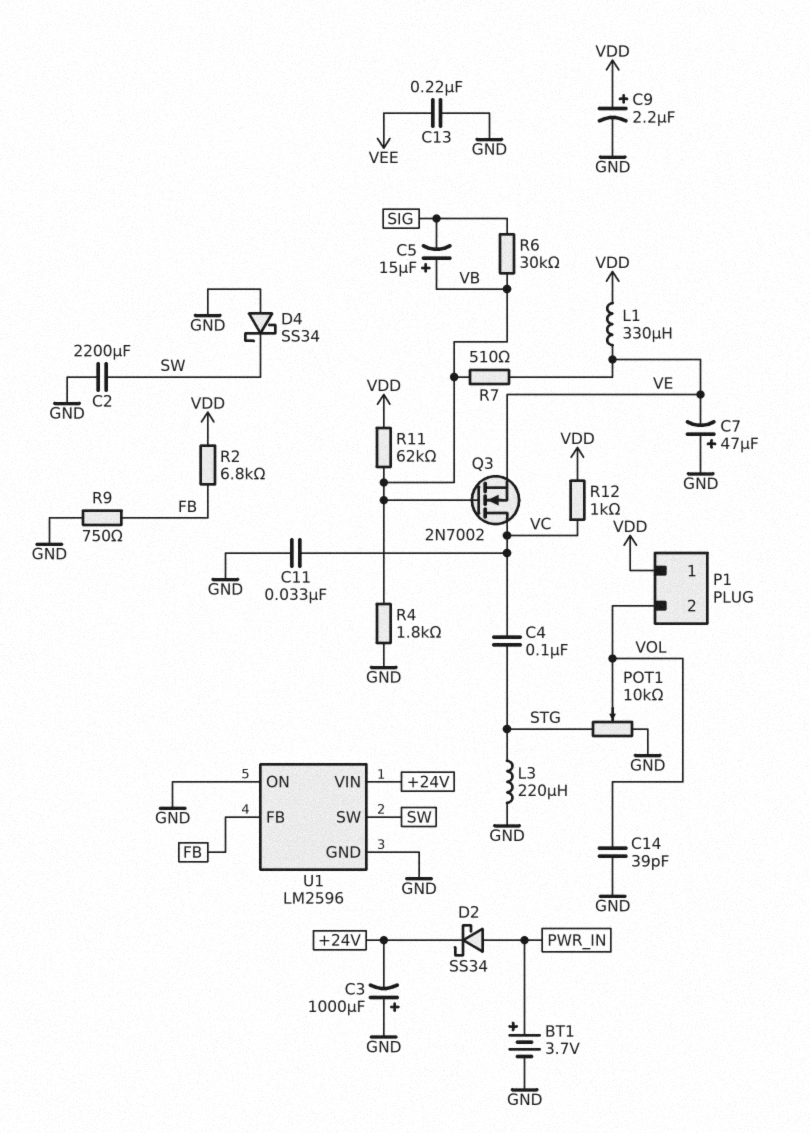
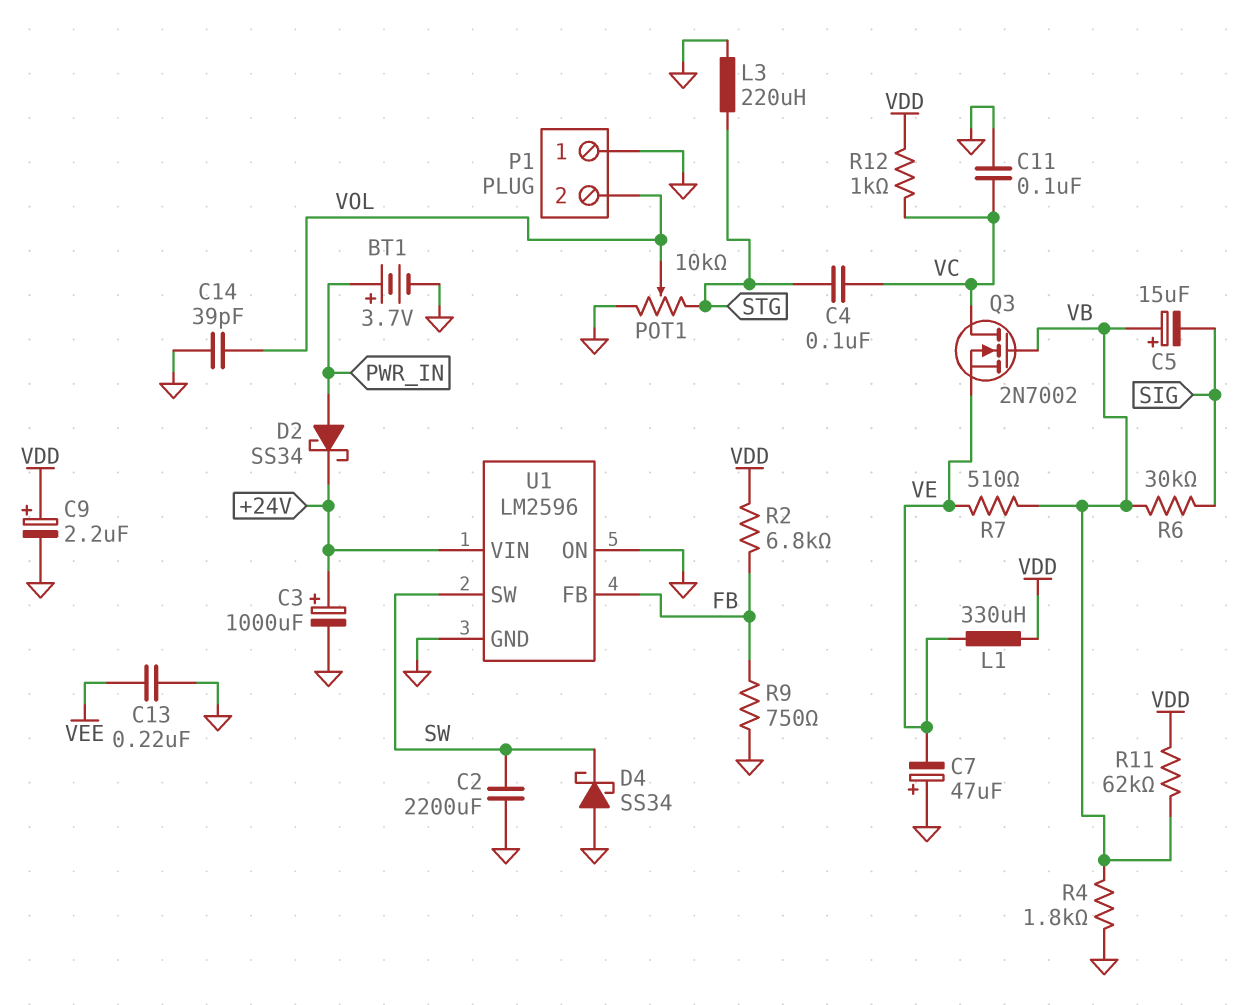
C3: 1000uF (plus GND, minus +24V) -> 1000uF (plus +24V, minus GND)
C11: 33nF (GND, VC) -> 100nF (GND, VC)
P1 pin 1: VDD -> GND

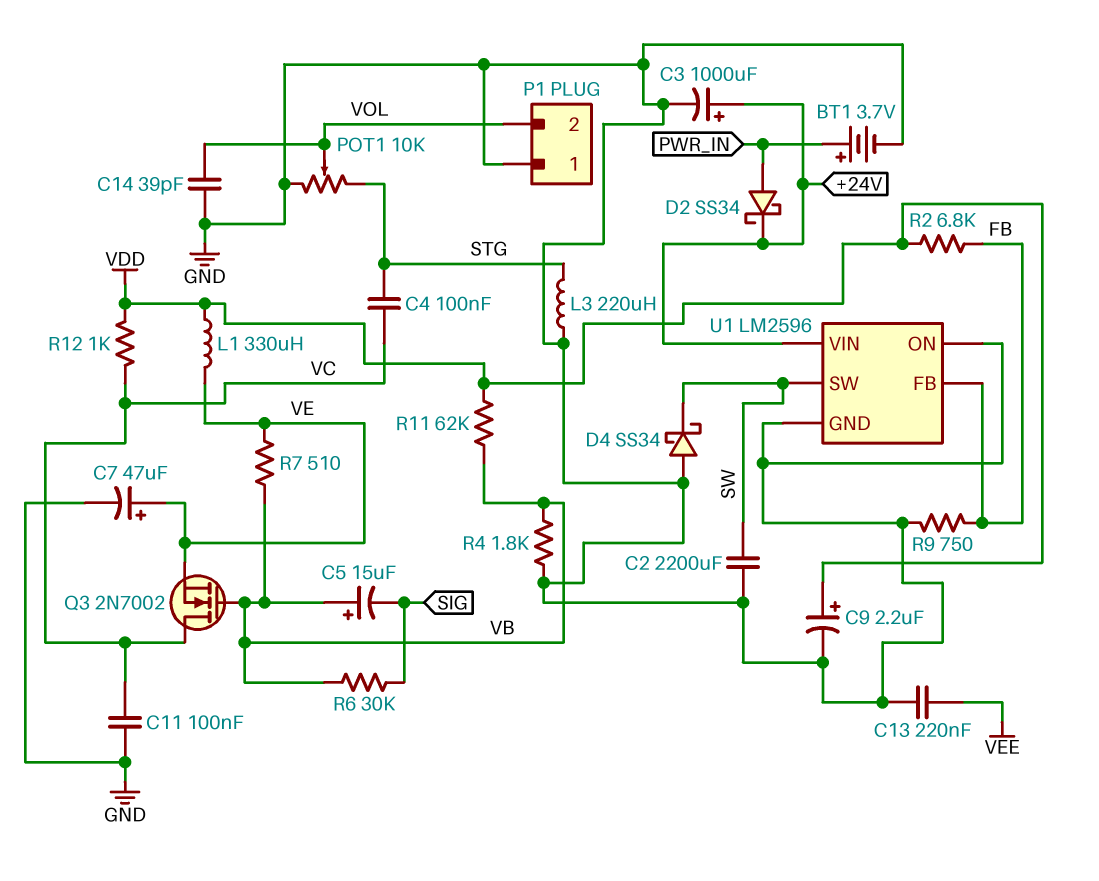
C7: 47uF (plus GND, minus VE) -> 47uF (plus VE, minus GND)

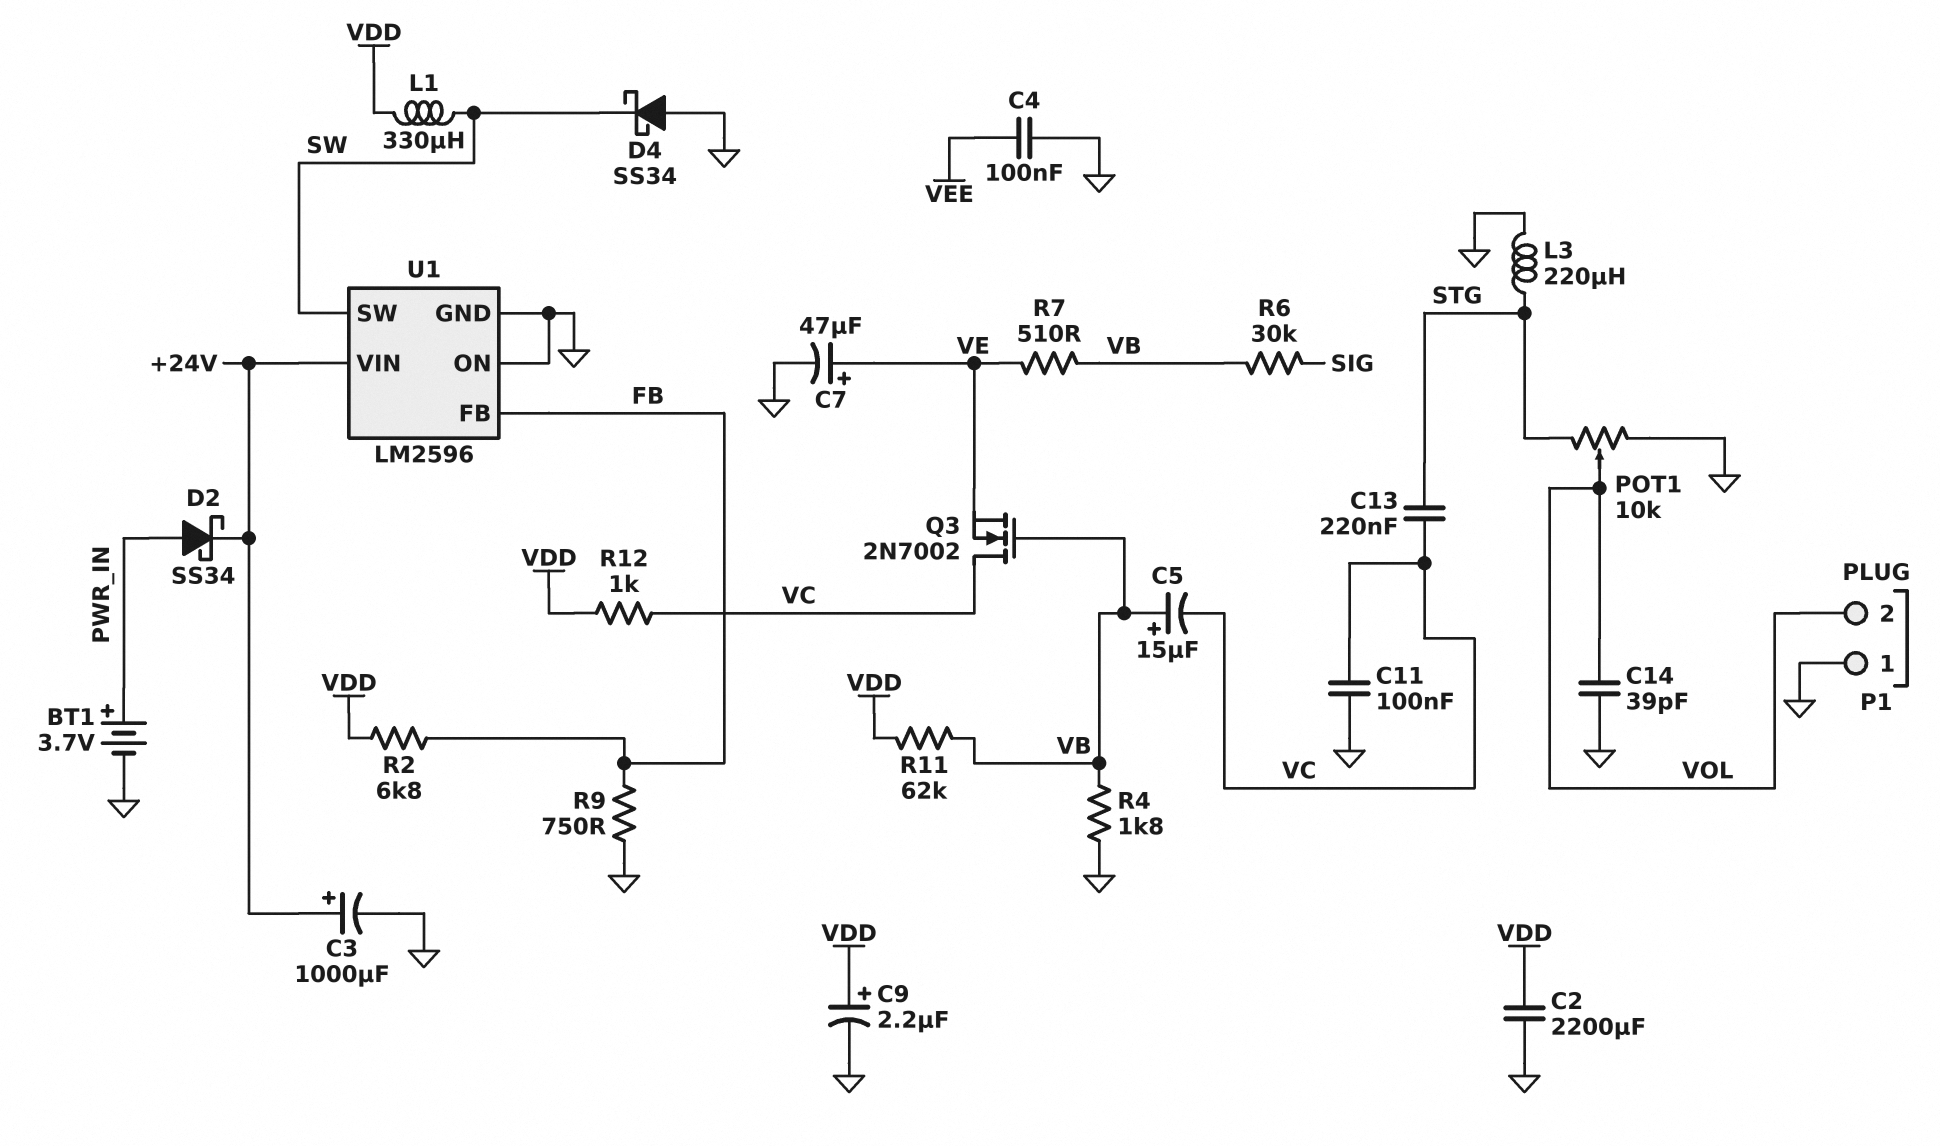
C2: 2200uF (GND, SW) -> 2200uF (GND, VDD)
C4: 100nF (STG, VC) -> 100nF (GND, VEE)
C5: 15uF (plus VB, minus SIG) -> 15uF (plus VB, minus VC)
C13: 220nF (GND, VEE) -> 220nF (STG, VC)
L1: 330uH (VDD, VE) -> 330uH (SW, VDD)

